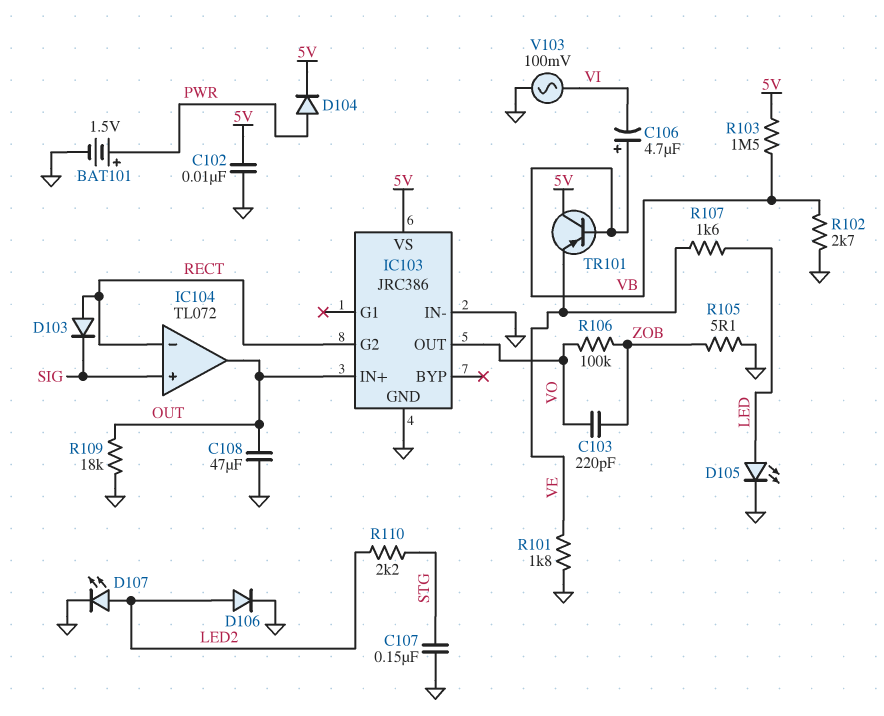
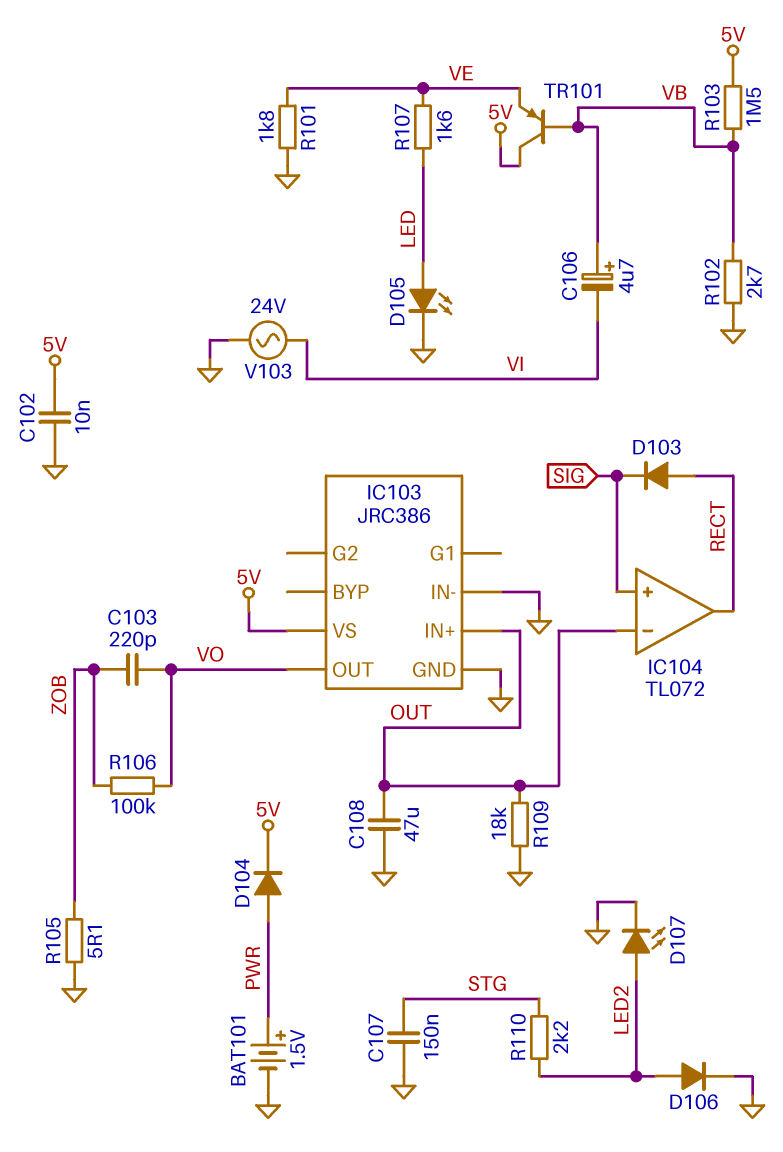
IC103 pin G2: RECT -> none
IC104 pin in-: RECT -> OUT
IC104 pin out: OUT -> RECT
V103: AC 100mV (GND, VI) -> AC 24V (GND, VI)

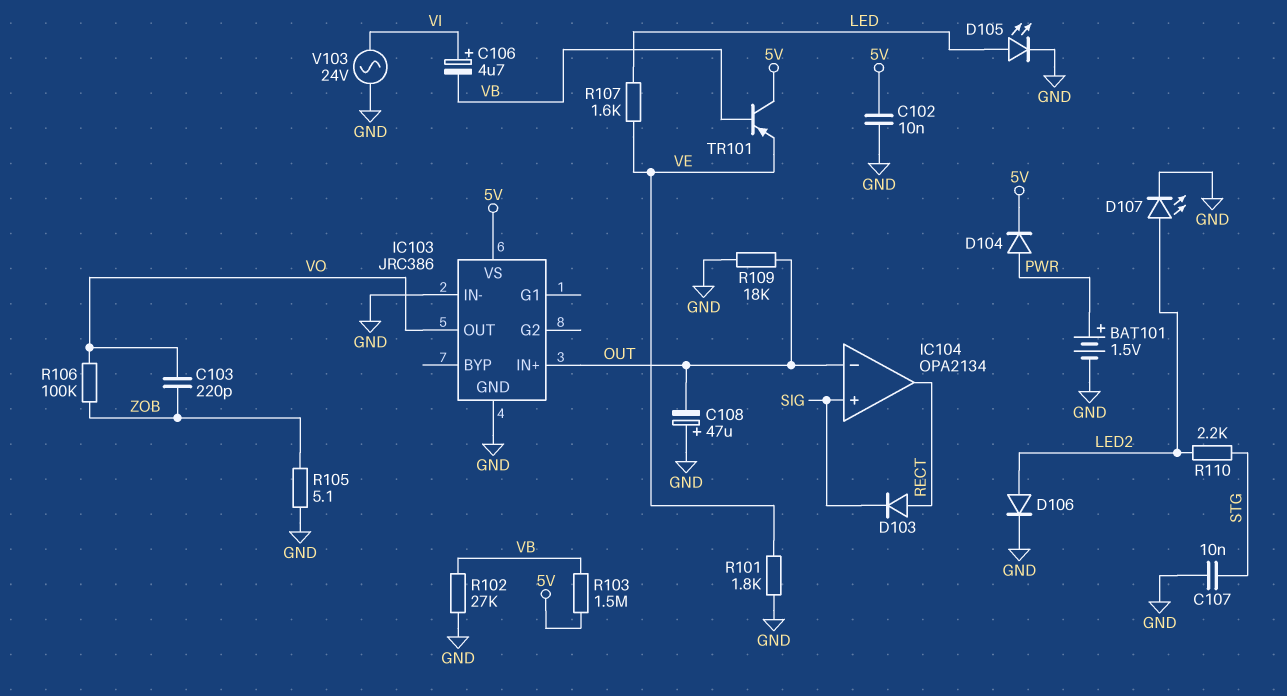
C106: 4.7uF (plus VB, minus VI) -> 4.7uF (plus VI, minus VB)
C107: 150nF (GND, STG) -> 10nF (GND, STG)
C108: 47uF (GND, OUT) -> 47uF (plus GND, minus OUT)
IC104: TL072 -> OPA2134
R102: 2.7k (GND, VB) -> 27k (GND, VB)

